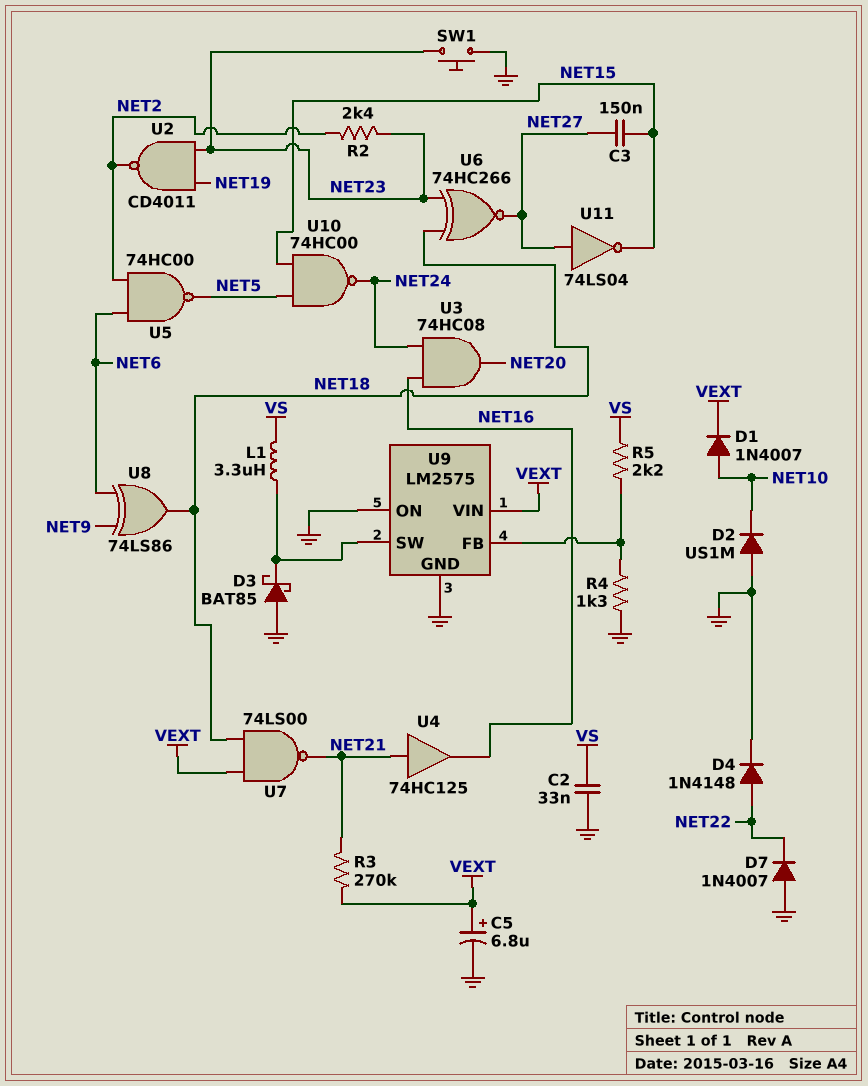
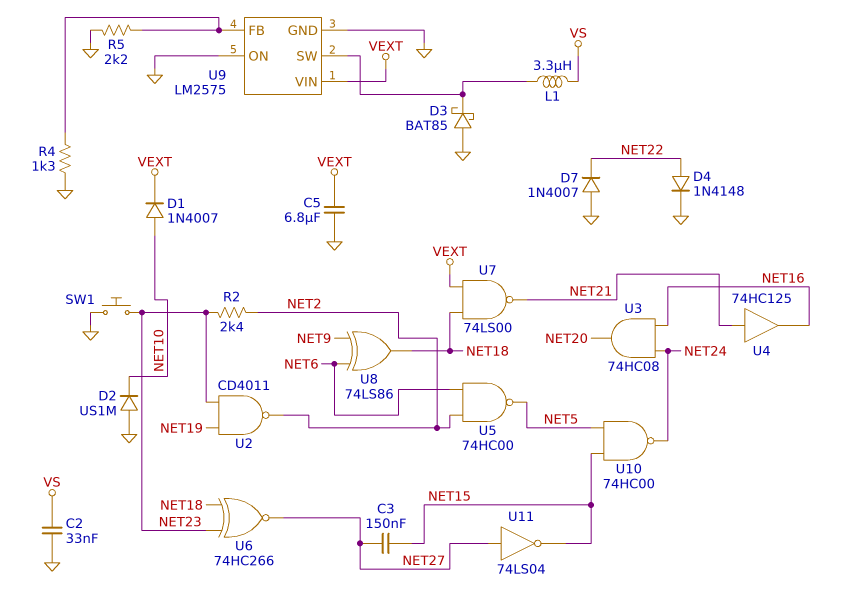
C5: 6.8uF (plus VEXT, minus GND) -> 6.8uF (GND, VEXT)
R3: 270k (NET21, VEXT) -> none
R5: 2.2k (U9/FB, VS) -> 2.2k (GND, U9/FB)

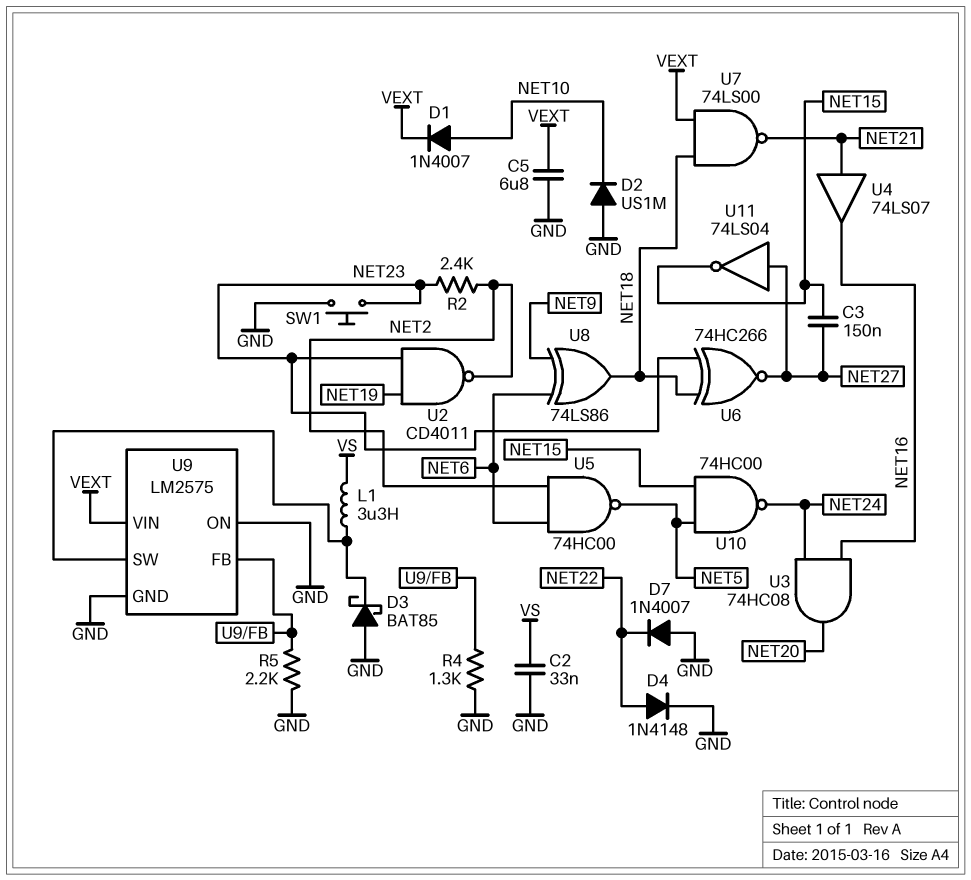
U4: buffer 74HC125 (in NET21, out NET16) -> buffer 74LS07 (in NET21, out NET16)

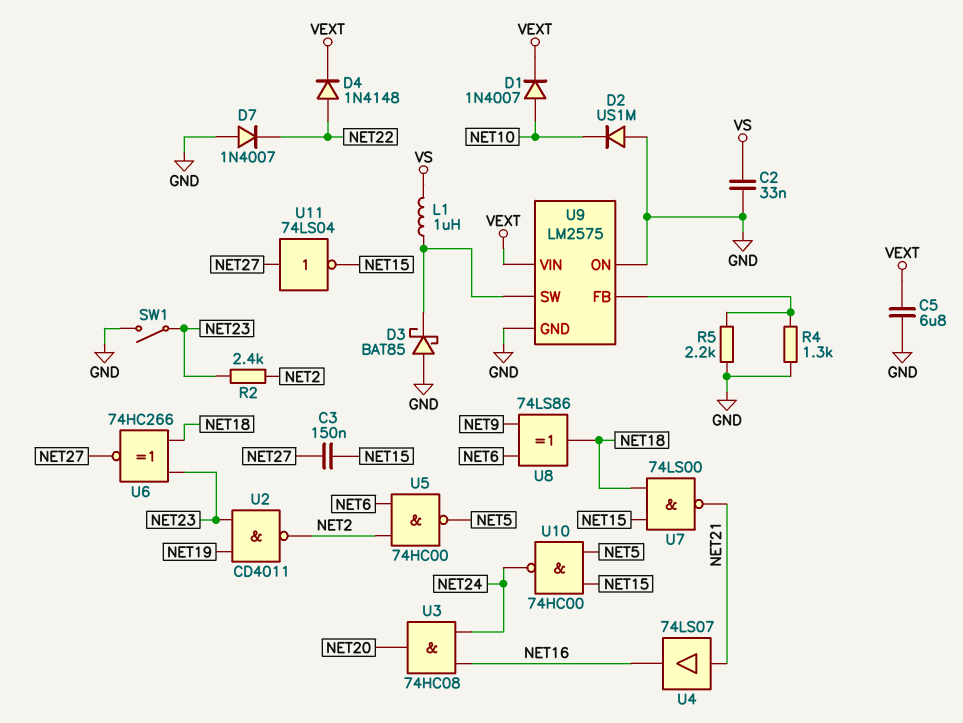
D4: diode 1N4148 (A NET22, K GND) -> diode 1N4148 (A NET22, K VEXT)
L1: 3.3uH (U9/SW, VS) -> 1uH (U9/SW, VS)
SW1: button (GND, NET23) -> switch (GND, NET23)
U7: NAND 74LS00 (in NET18, in VEXT, out NET21) -> NAND 74LS00 (in NET15, in NET18, out NET21)

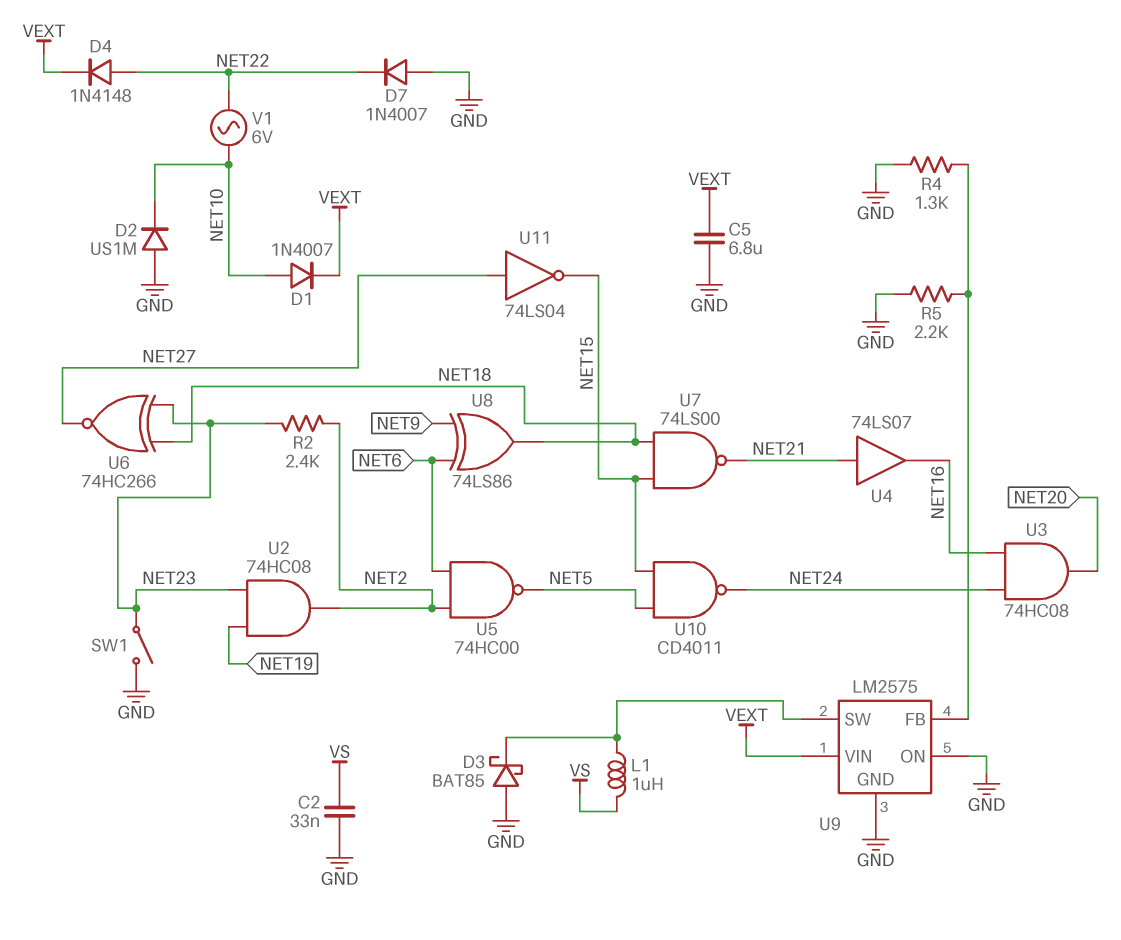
C3: 150nF (NET15, NET27) -> none
U2: NAND CD4011 (in NET19, in NET23, out NET2) -> AND 74HC08 (in NET19, in NET23, out NET2)
U10: NAND 74HC00 (in NET5, in NET15, out NET24) -> NAND CD4011 (in NET5, in NET15, out NET24)
V1: none -> AC 6V (NET10, NET22)

